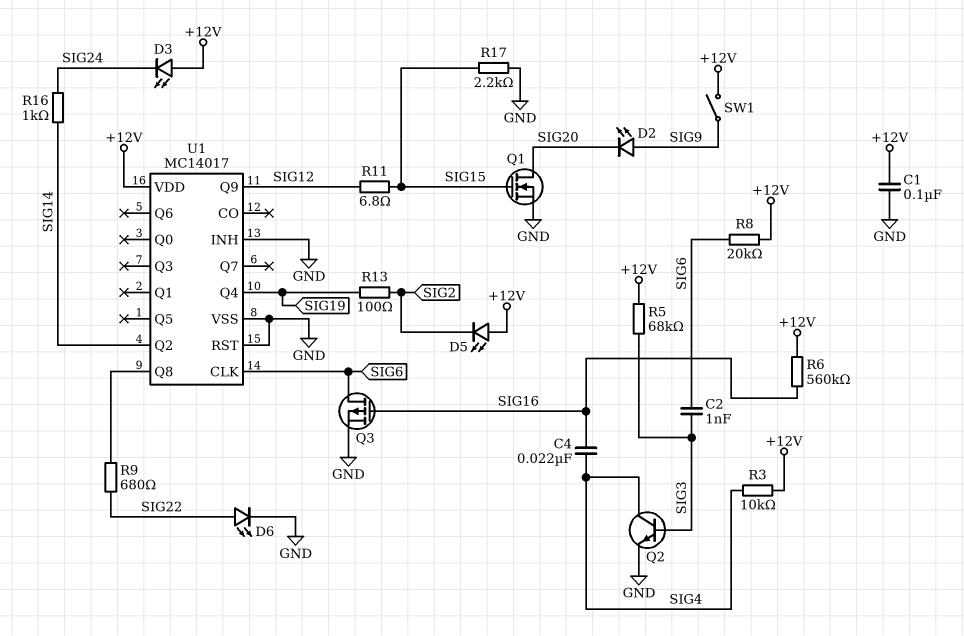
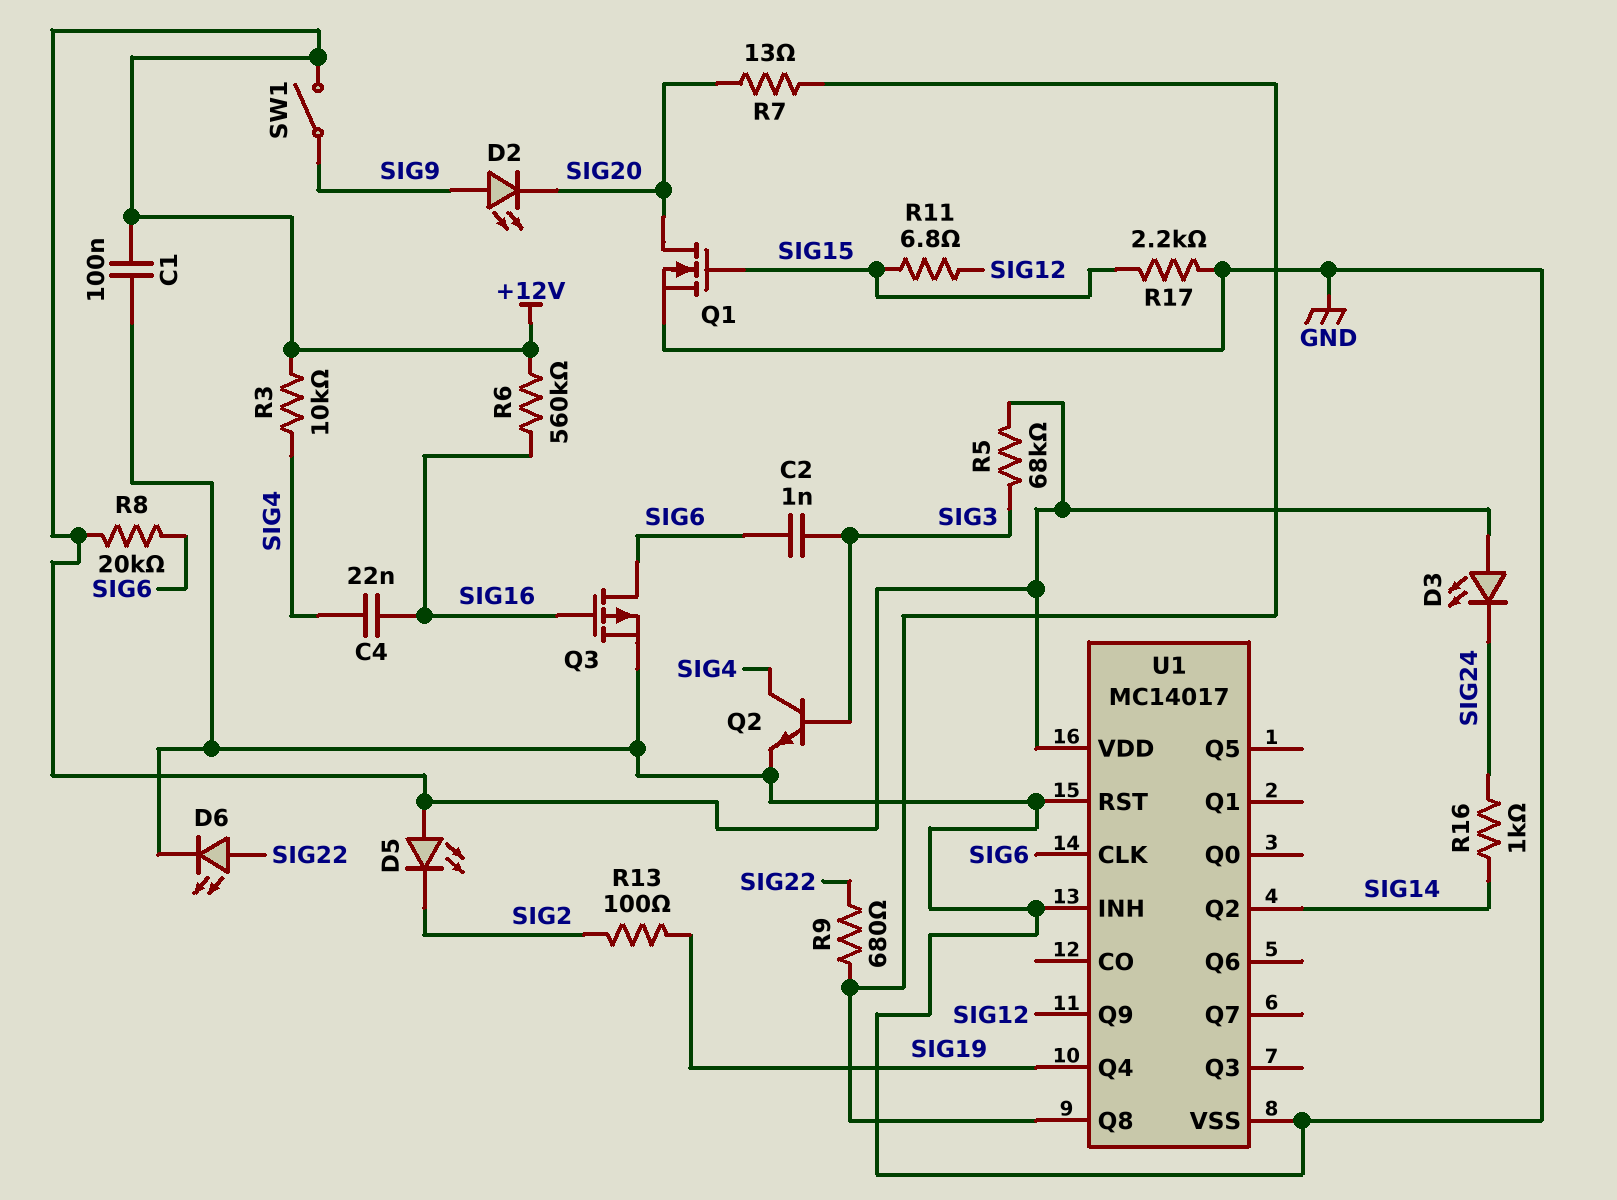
R7: none -> 13 (SIG20, U1/Q8)

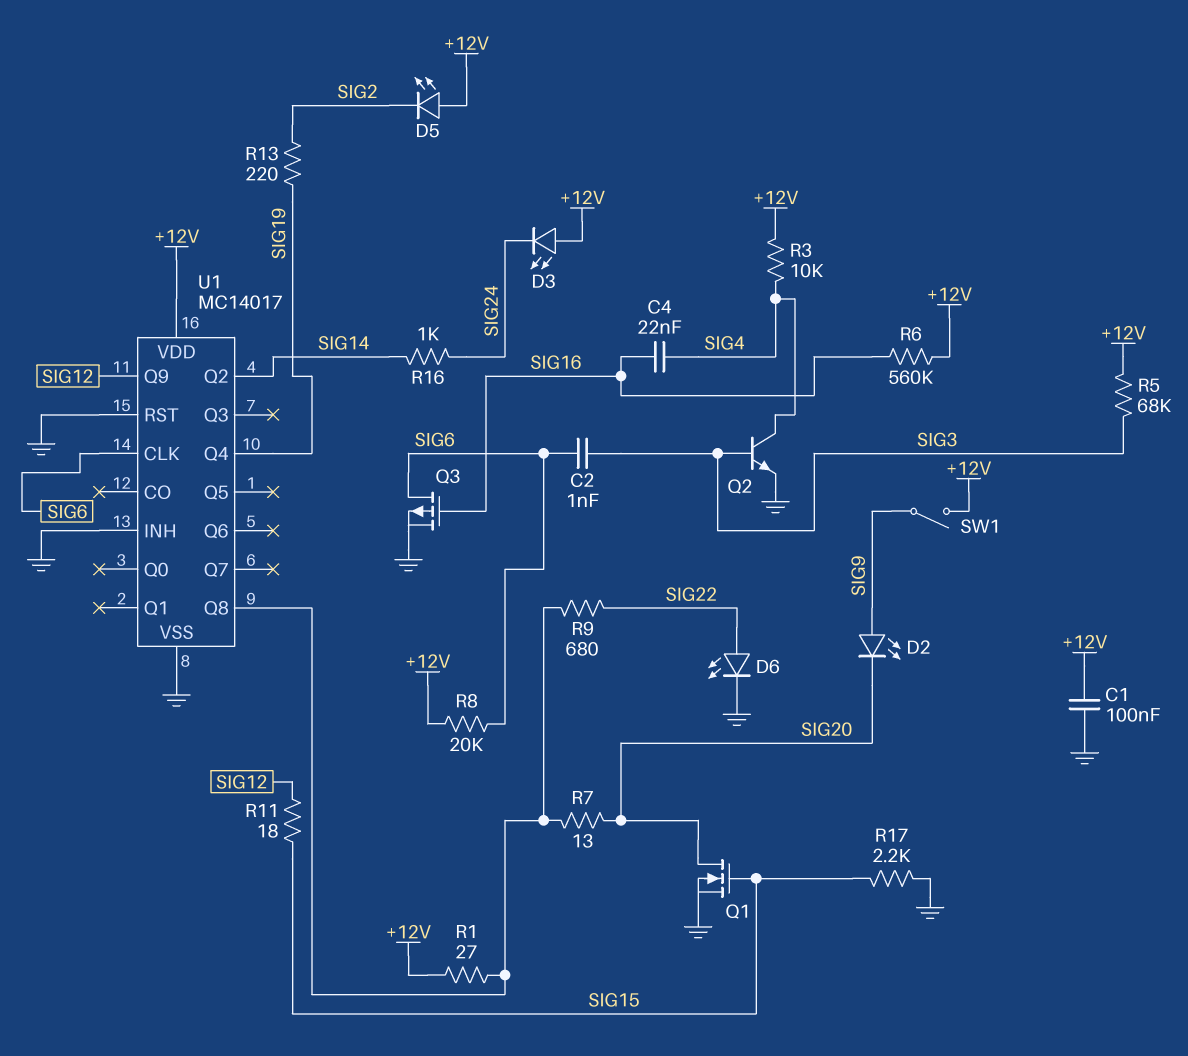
R1: none -> 27 (+12V, U1/Q8)
R11: 6.8 (SIG12, SIG15) -> 18 (SIG12, SIG15)
R13: 100 (SIG2, SIG19) -> 220 (SIG2, SIG19)

